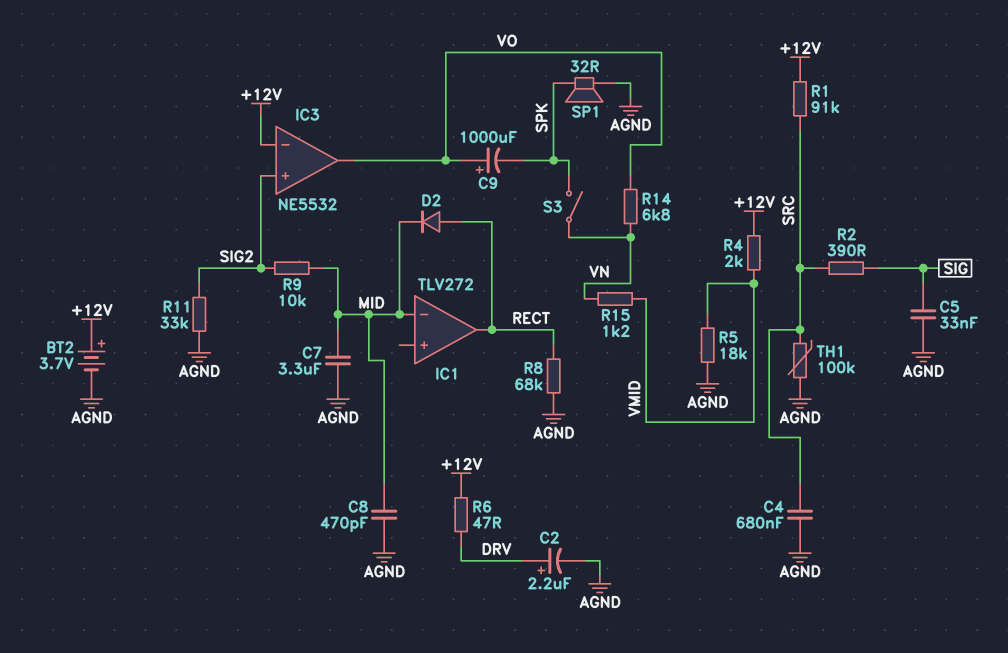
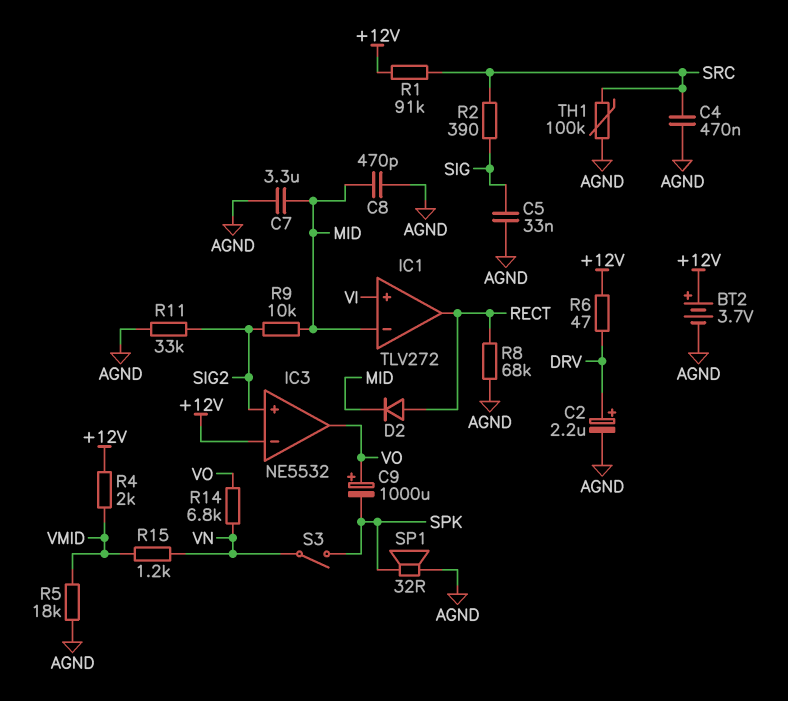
C4: 680nF (AGND, SRC) -> 470nF (AGND, SRC)
IC1 pin in+: none -> VI

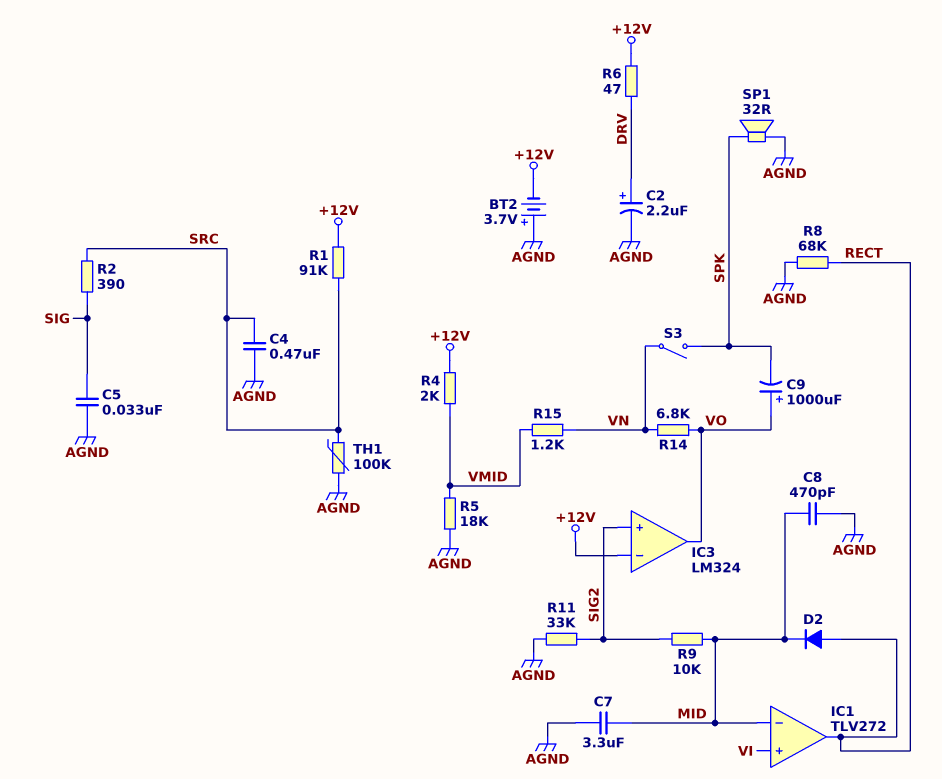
BT2: 3.7V (plus +12V, minus AGND) -> 3.7V (plus AGND, minus +12V)
IC3: NE5532 -> LM324

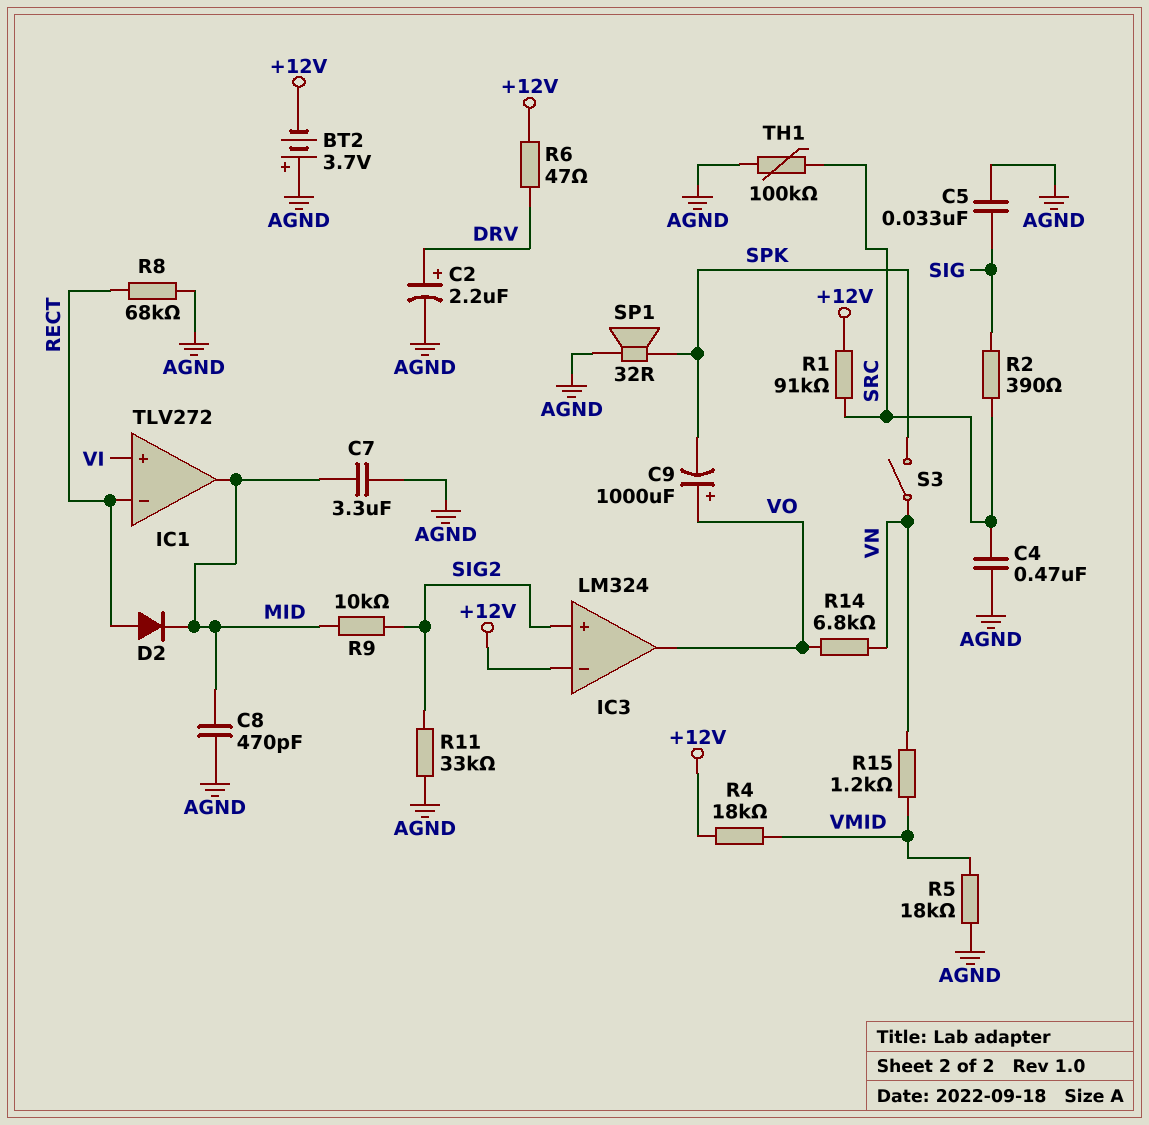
IC1 pin in-: MID -> RECT
IC1 pin out: RECT -> MID
R4: 2k (+12V, VMID) -> 18k (+12V, VMID)

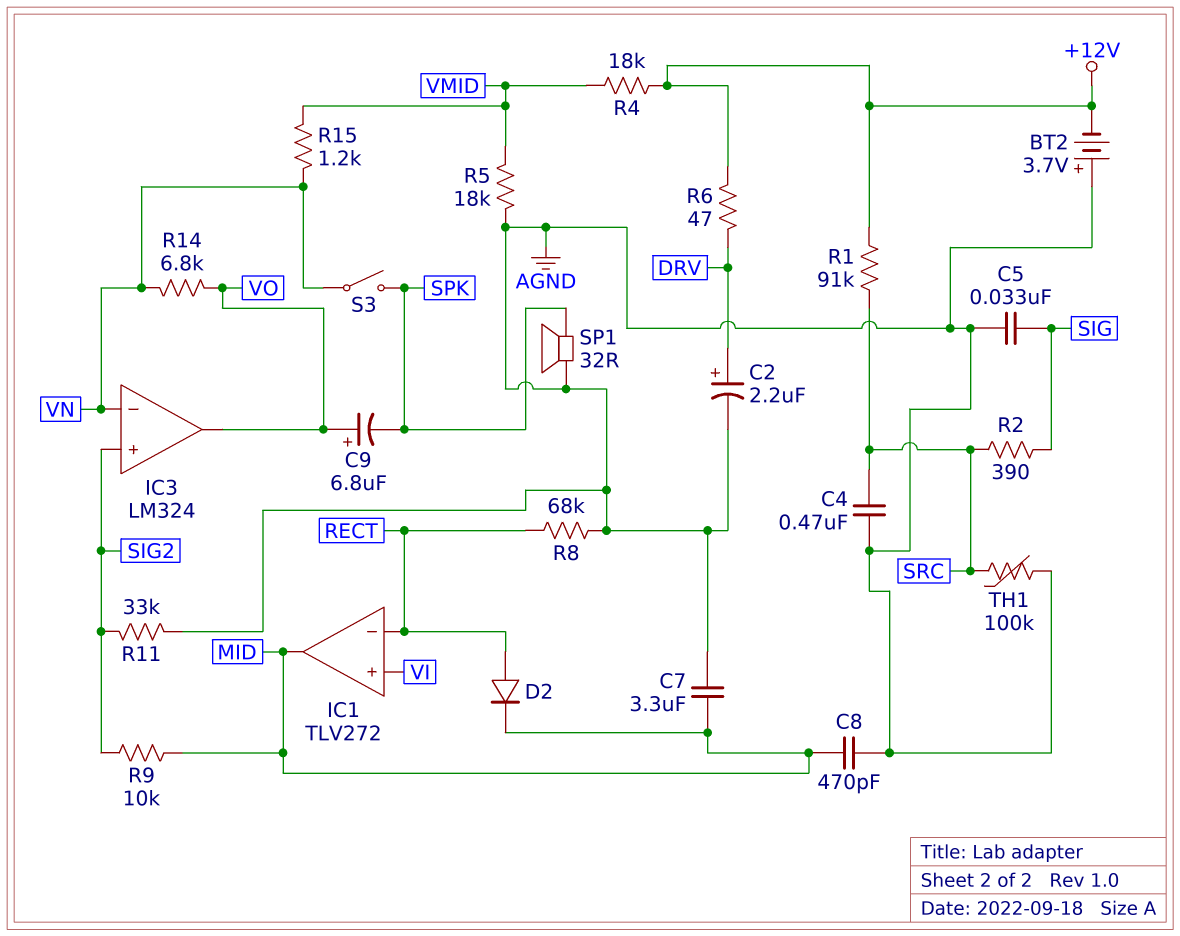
C9: 1000uF (plus VO, minus SPK) -> 6.8uF (plus VO, minus SPK)
IC3 pin in-: +12V -> VN

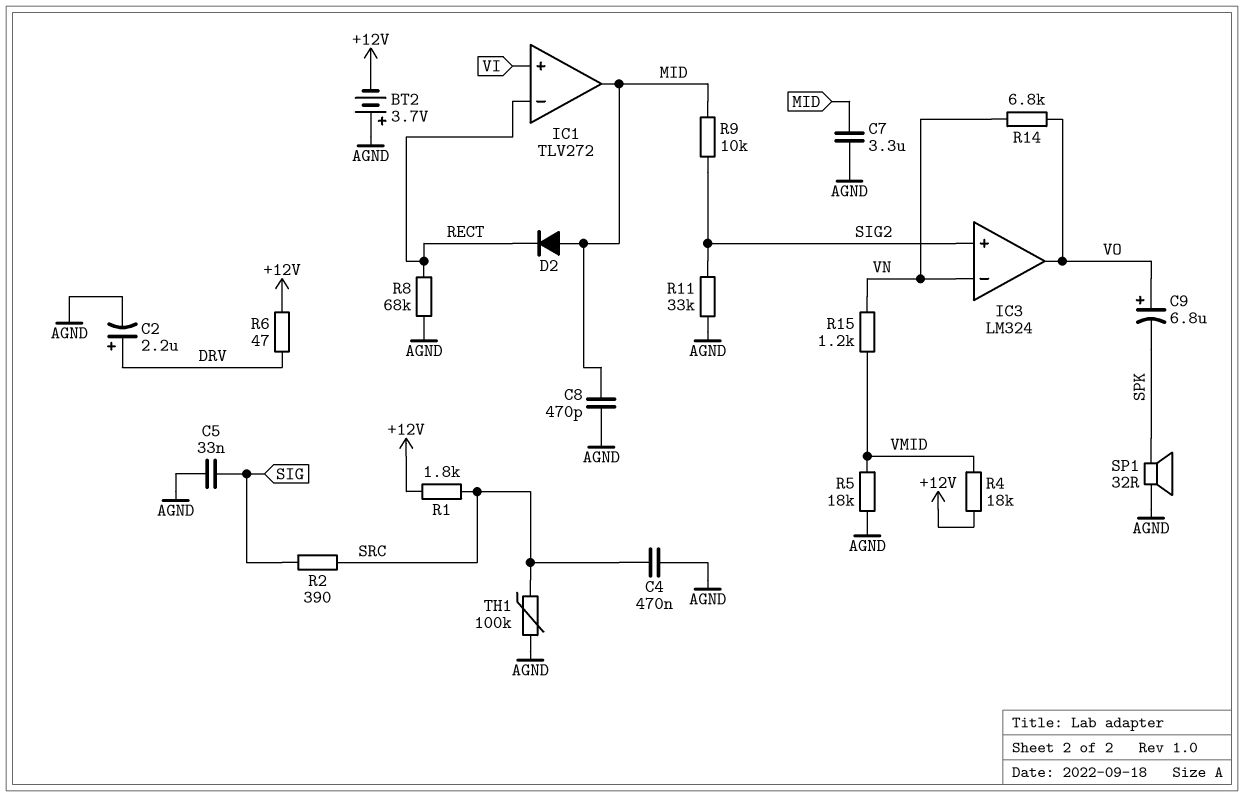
D2: diode (A RECT, K MID) -> diode (A MID, K RECT)
R1: 91k (+12V, SRC) -> 1.8k (+12V, SRC)
S3: switch (SPK, VN) -> none

